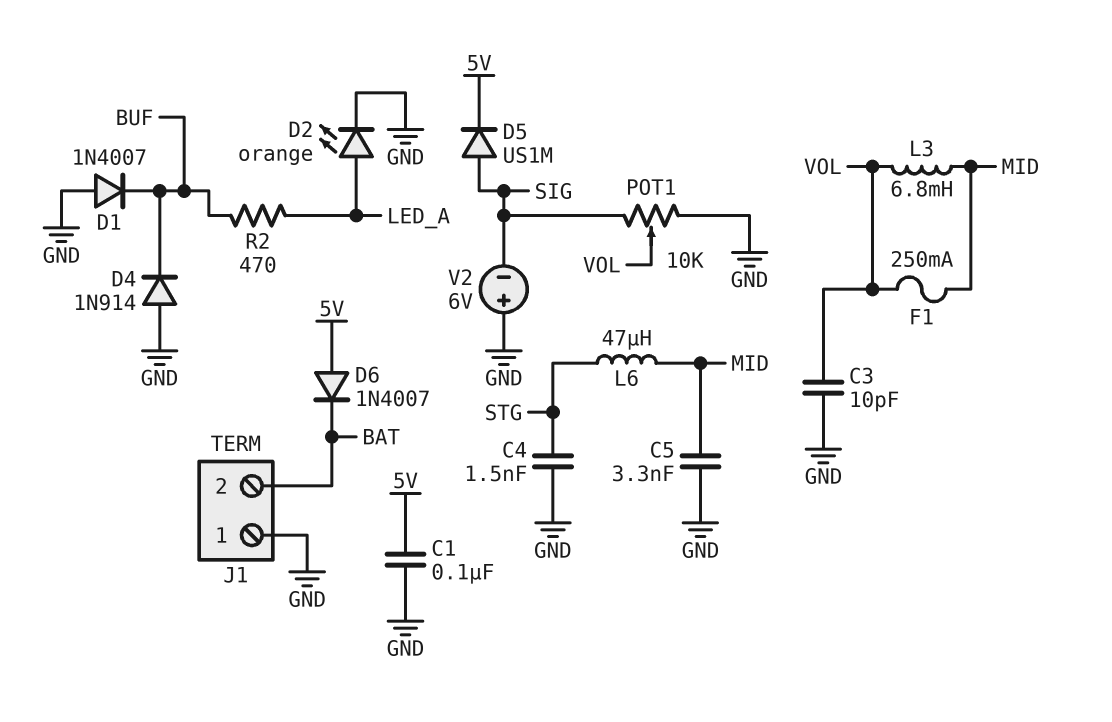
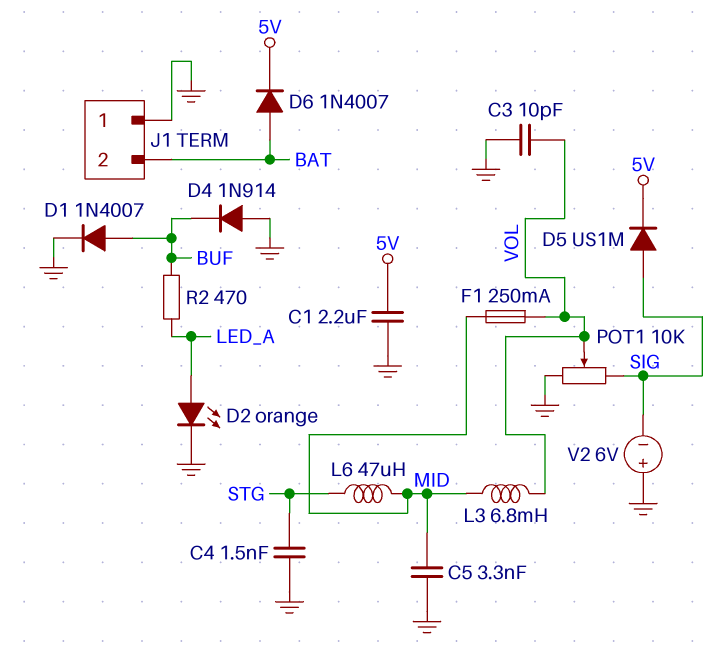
C1: 100nF (5V, GND) -> 2.2uF (5V, GND)
D1: diode 1N4007 (A GND, K BUF) -> diode 1N4007 (A BUF, K GND)
D6: diode 1N4007 (A 5V, K BAT) -> diode 1N4007 (A BAT, K 5V)

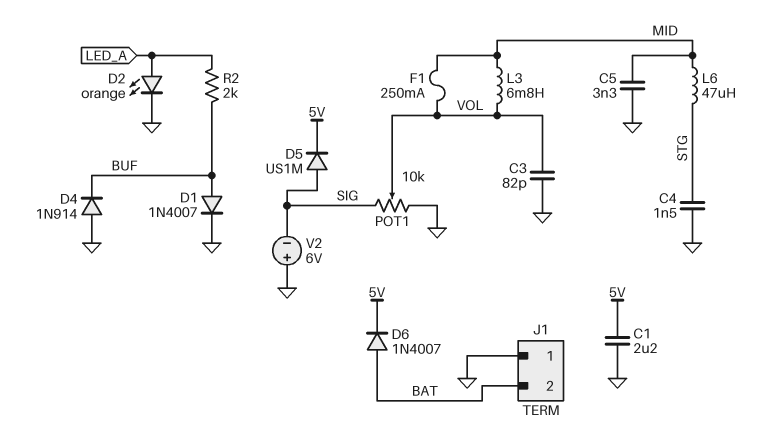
C3: 10pF (GND, VOL) -> 82pF (GND, VOL)
R2: 470 (BUF, LED_A) -> 2k (BUF, LED_A)

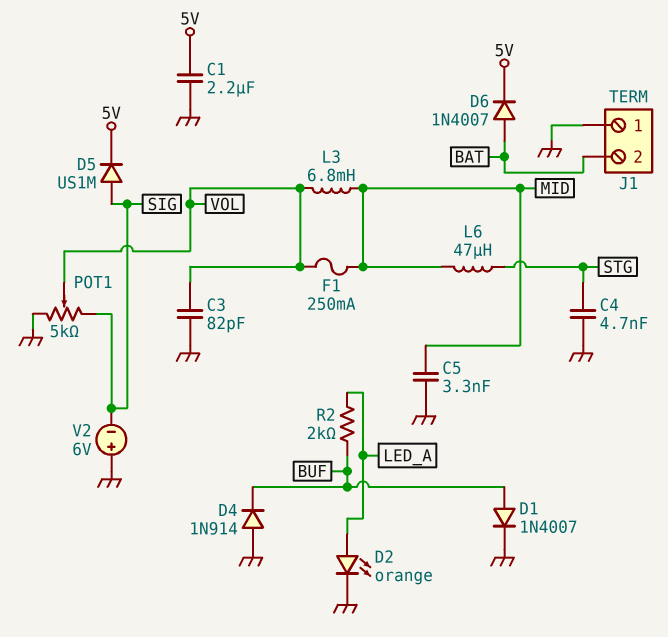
C4: 1.5nF (GND, STG) -> 4.7nF (GND, STG)
POT1: 10k (GND, SIG, wiper VOL) -> 5k (GND, SIG, wiper VOL)

